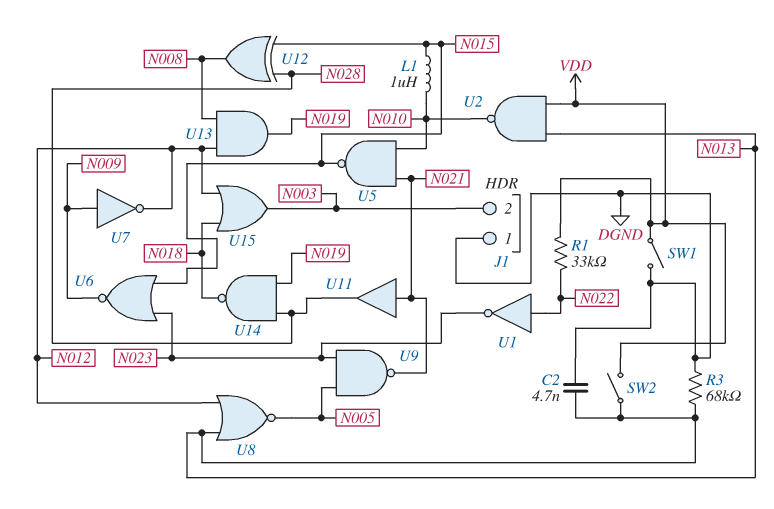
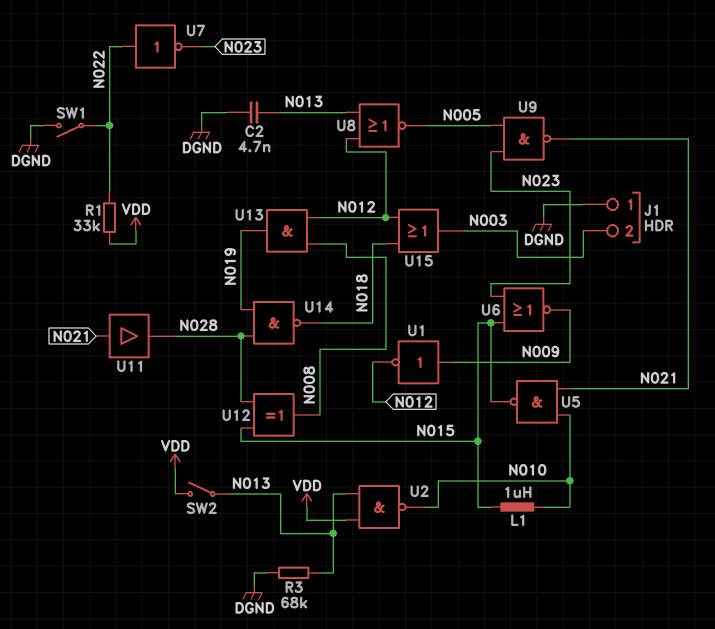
SW1: switch (DGND, VDD) -> switch (DGND, N022)
U1: NOT (in N022, out N023) -> NOT (in N009, out N012)
U7: NOT (in N009, out N012) -> NOT (in N022, out N023)

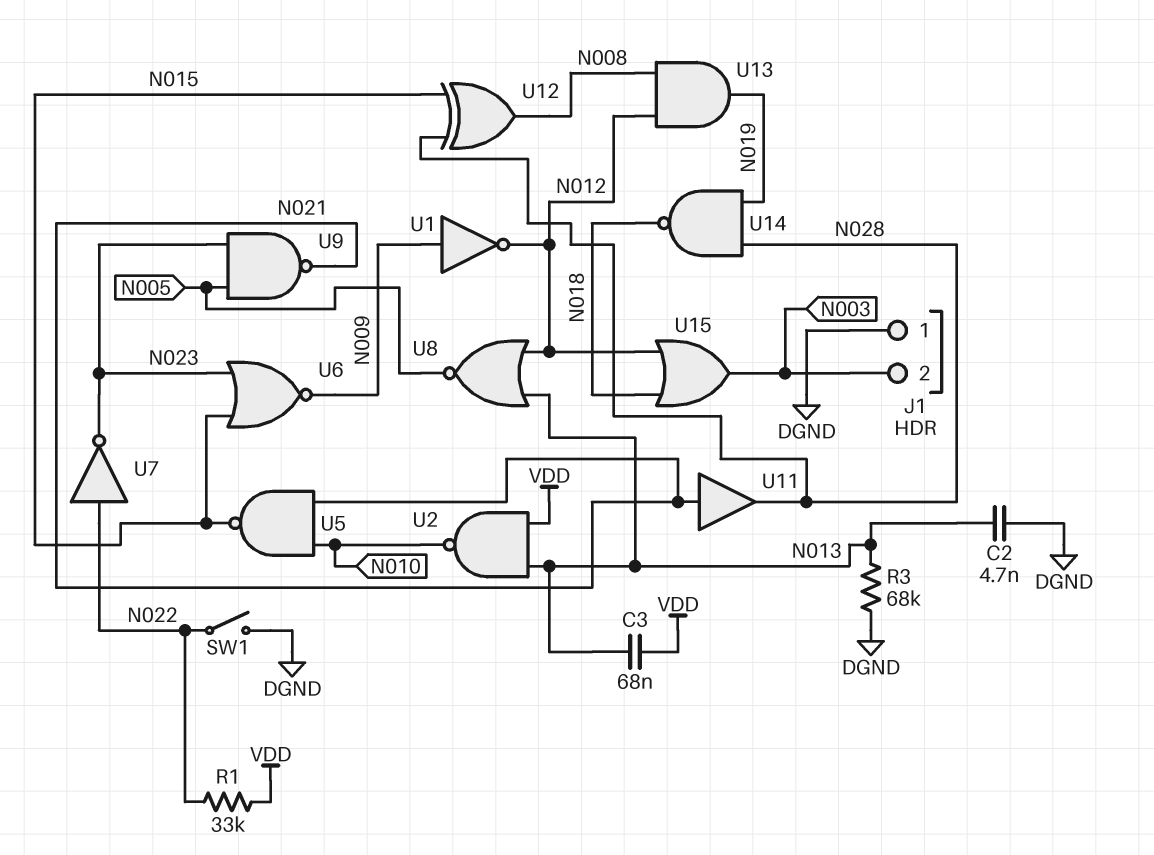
C3: none -> 68nF (N013, VDD)
L1: 1uH (N010, N015) -> none
SW2: switch (N013, VDD) -> none

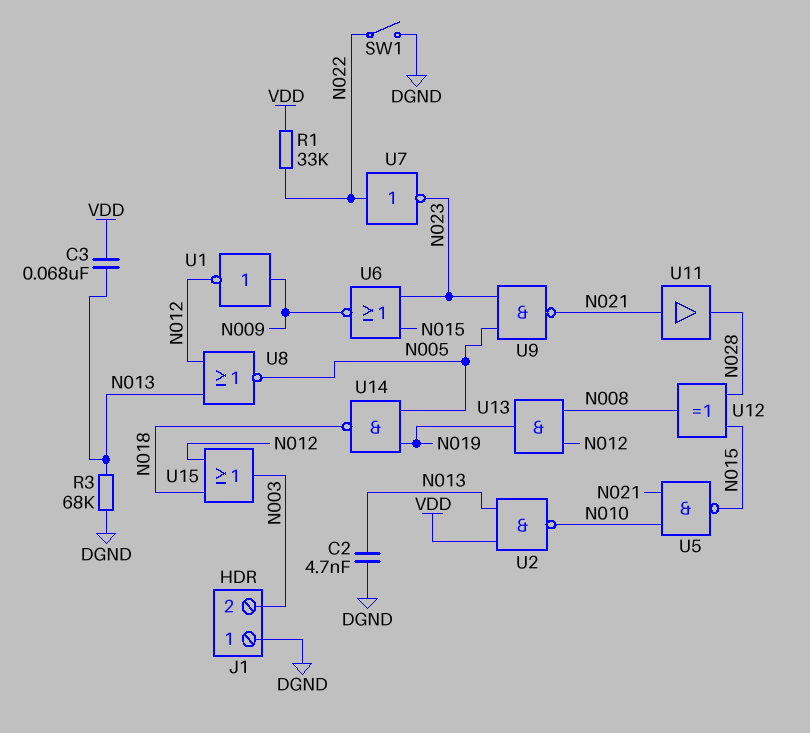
U14: NAND (in N019, in N028, out N018) -> NAND (in N005, in N019, out N018)

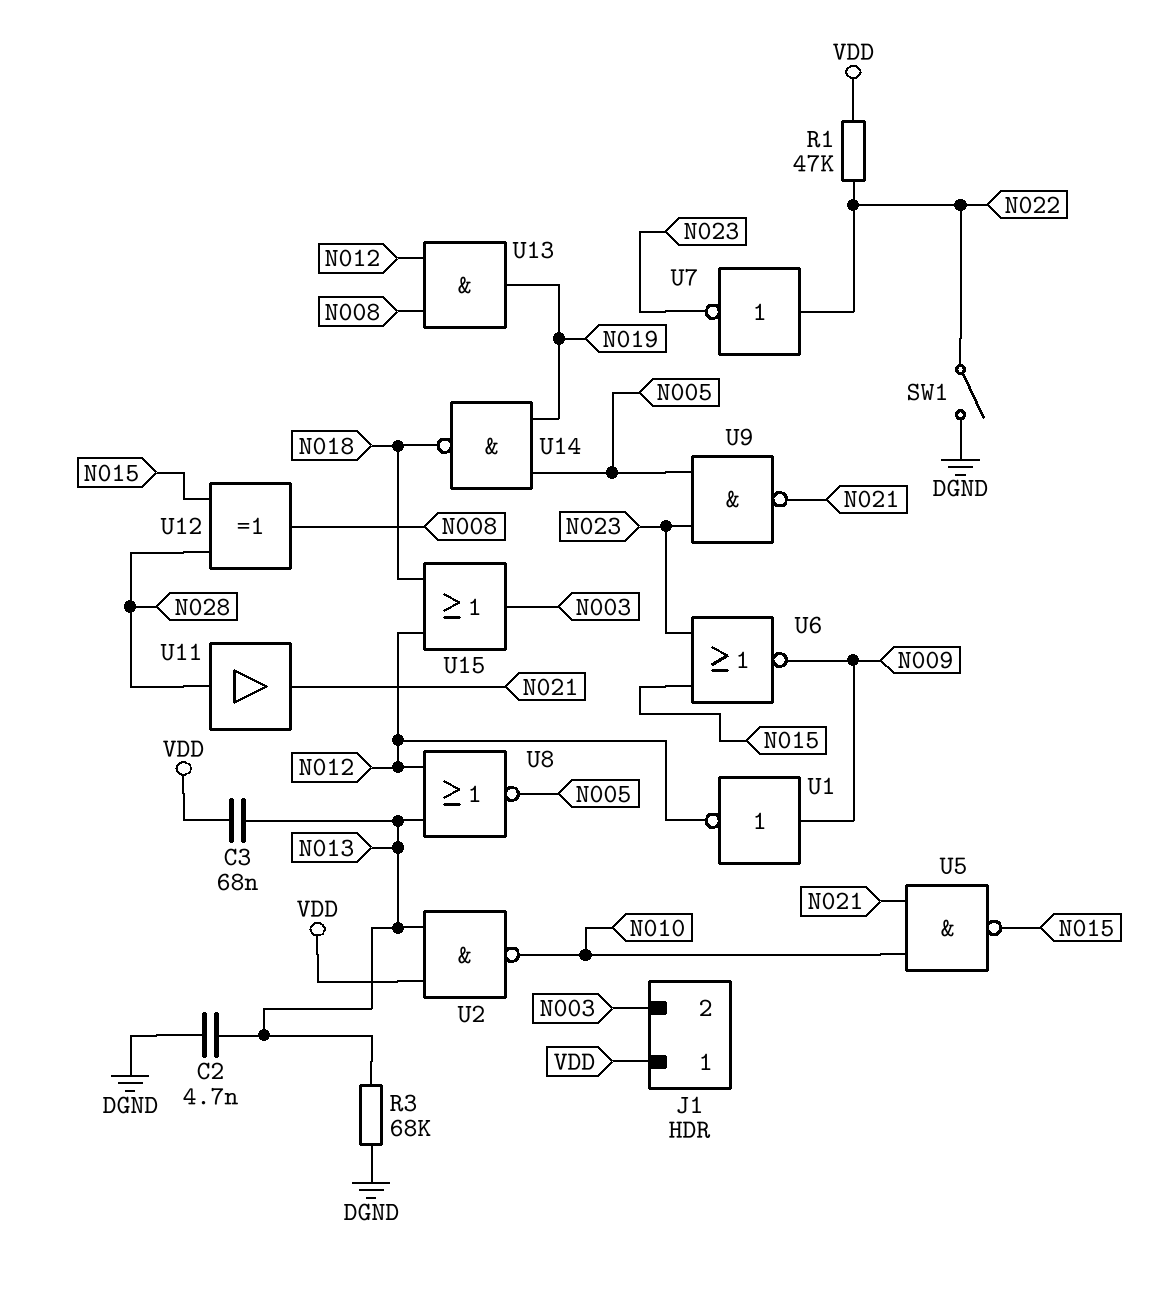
J1 pin 1: DGND -> VDD
R1: 33k (N022, VDD) -> 47k (N022, VDD)
U11: buffer (in N021, out N028) -> buffer (in N028, out N021)

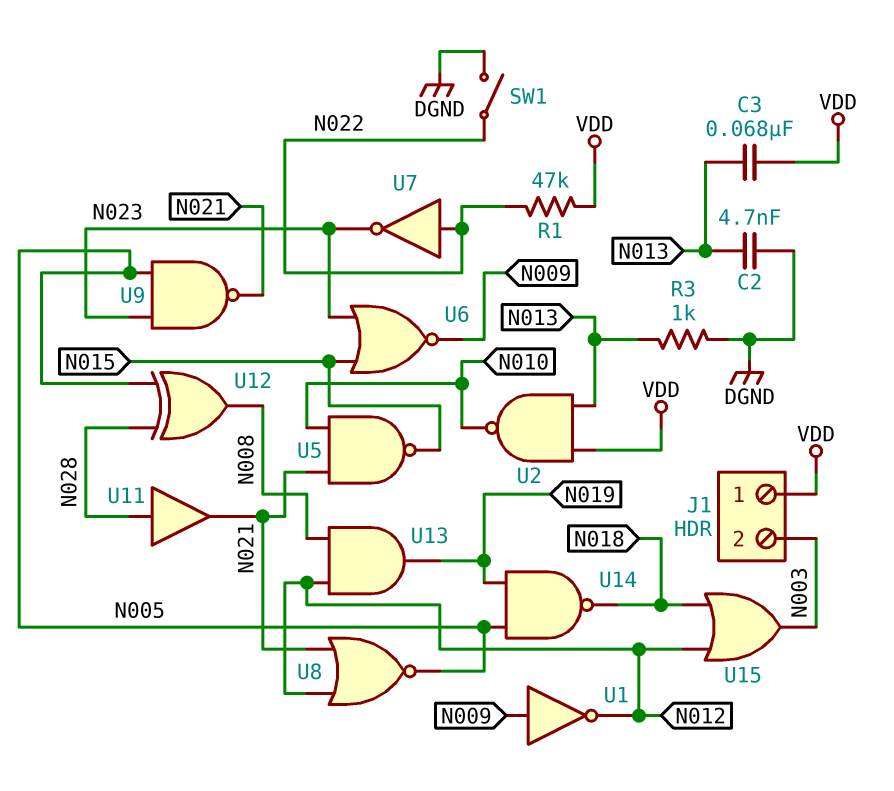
R3: 68k (DGND, N013) -> 1k (DGND, N013)
U8: NOR (in N012, in N013, out N005) -> NOR (in N012, in N021, out N005)
U12: XOR (in N015, in N028, out N008) -> XOR (in N005, in N028, out N008)

